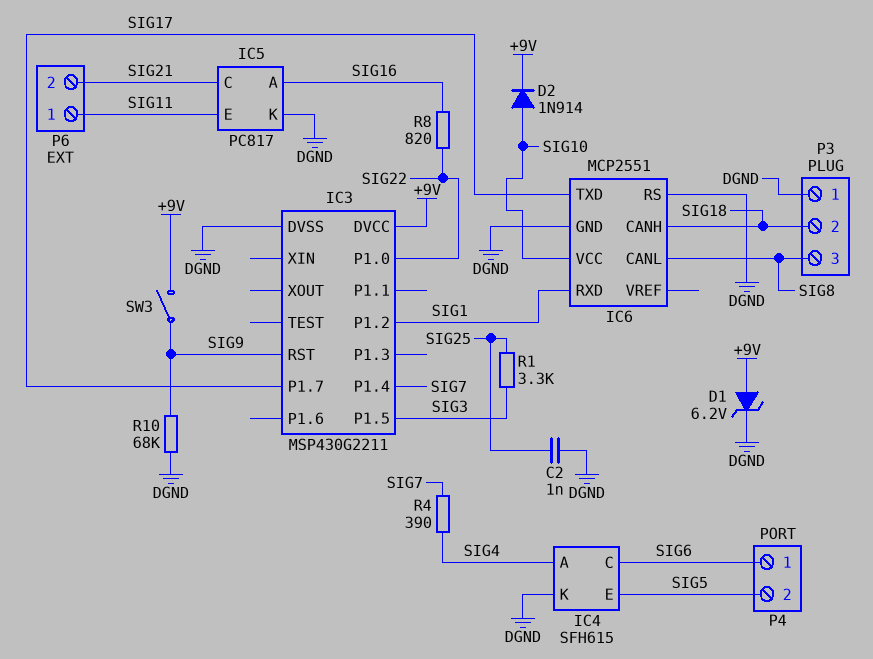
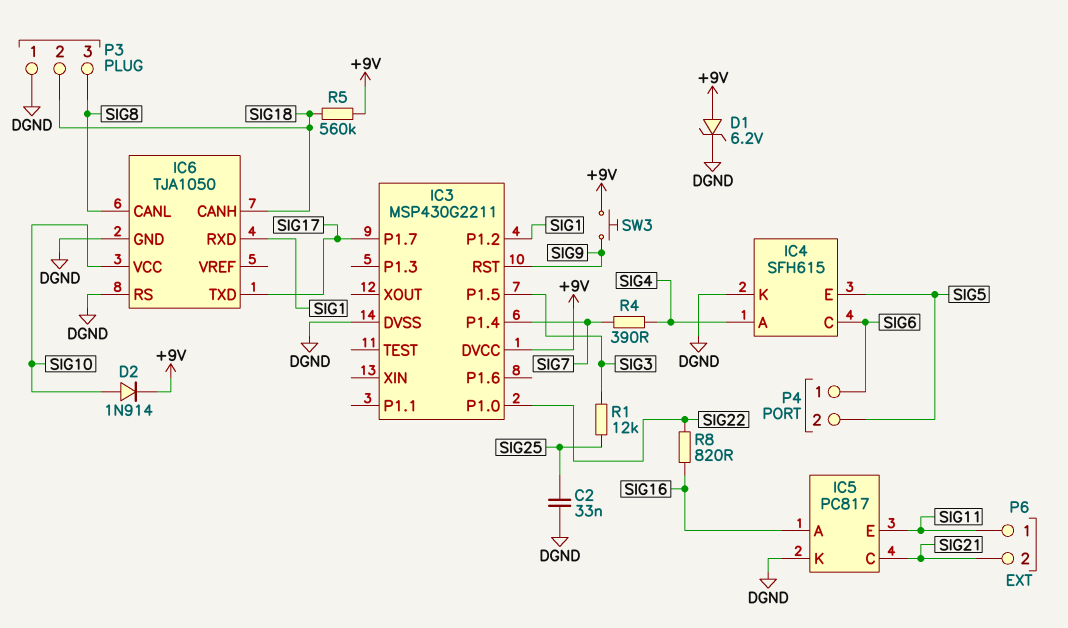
C2: 1nF (DGND, SIG25) -> 33nF (DGND, SIG25)
IC6: MCP2551 -> TJA1050
R1: 3.3k (SIG3, SIG25) -> 12k (SIG3, SIG25)
R5: none -> 560k (+9V, SIG18)
R10: 68k (DGND, SIG9) -> none
SW3: switch (+9V, SIG9) -> button (+9V, SIG9)

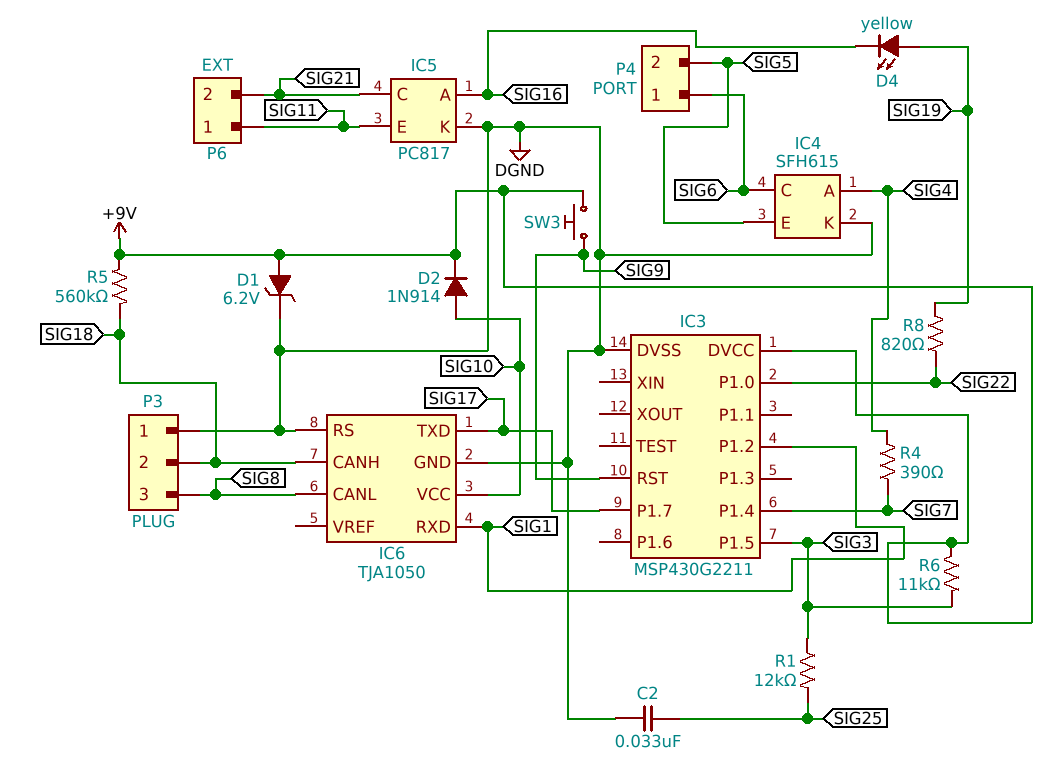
D4: none -> LED yellow (A SIG19, K SIG16)
R6: none -> 11k (+9V, SIG3)
R8: 820 (SIG16, SIG22) -> 820 (SIG19, SIG22)

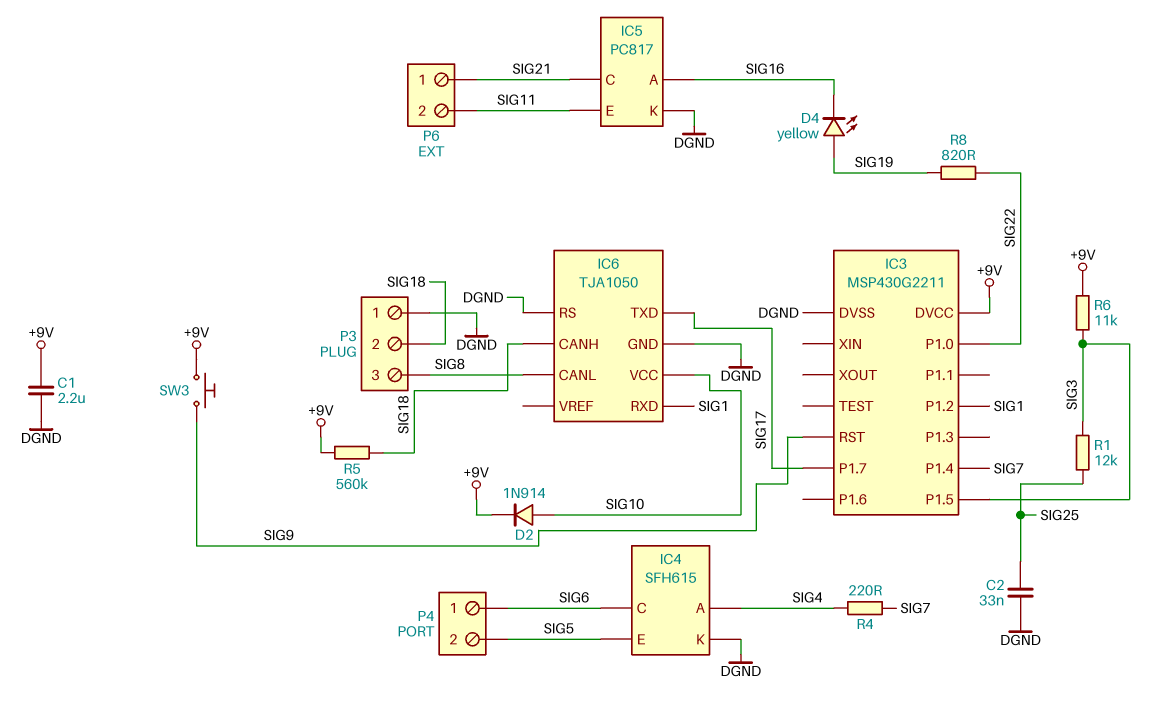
C1: none -> 2.2uF (+9V, DGND)
D1: zener 6.2V (A +9V, K DGND) -> none
P6 pin 1: SIG11 -> SIG21
P6 pin 2: SIG21 -> SIG11
R4: 390 (SIG4, SIG7) -> 220 (SIG4, SIG7)

